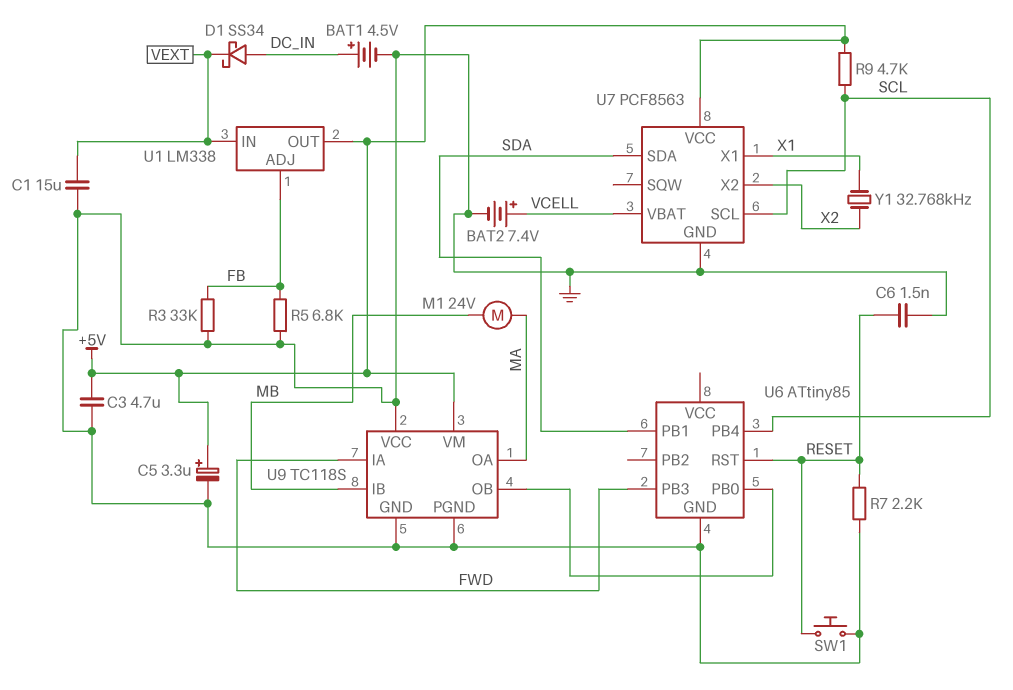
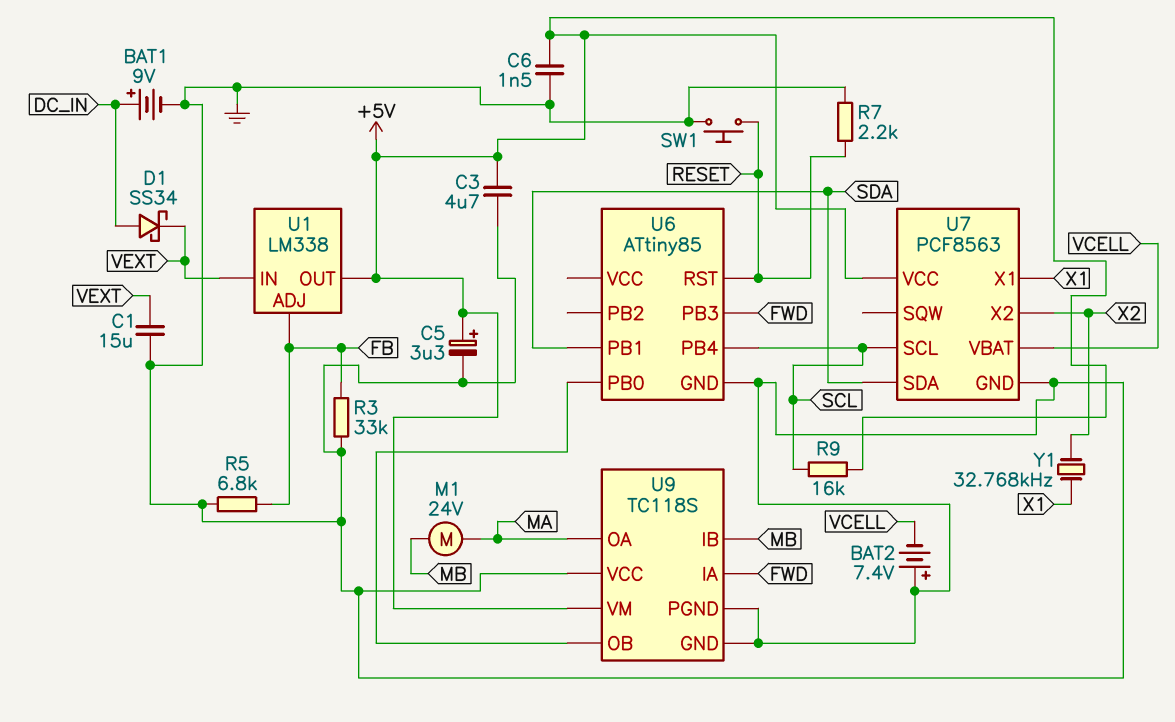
BAT1: 4.5V (plus DC_IN, minus GND) -> 9V (plus DC_IN, minus GND)
BAT2: 7.4V (plus VCELL, minus GND) -> 7.4V (plus GND, minus VCELL)
C6: 1.5nF (GND, RESET) -> 1.5nF (+5V, GND)
R9: 4.7k (+5V, SCL) -> 16k (+5V, SCL)

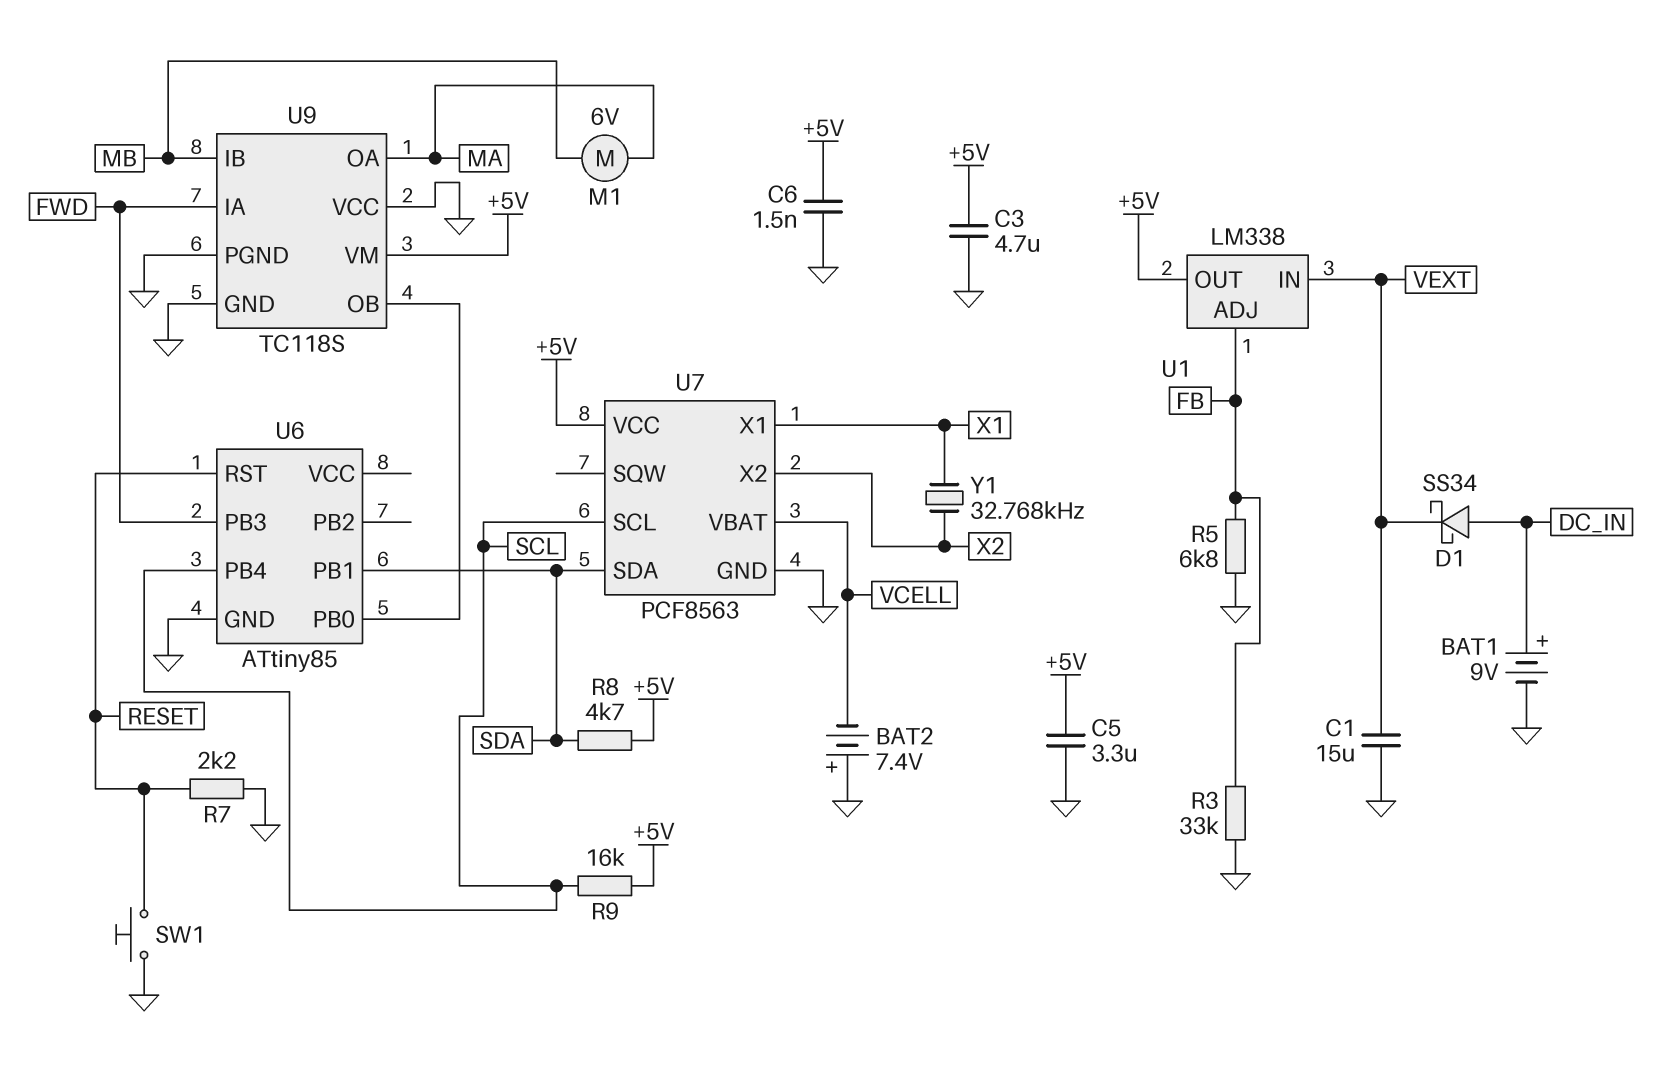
C5: 3.3uF (plus +5V, minus GND) -> 3.3uF (+5V, GND)
M1: motor 24V (MA, MB) -> motor 6V (MA, MB)
R8: none -> 4.7k (+5V, SDA)

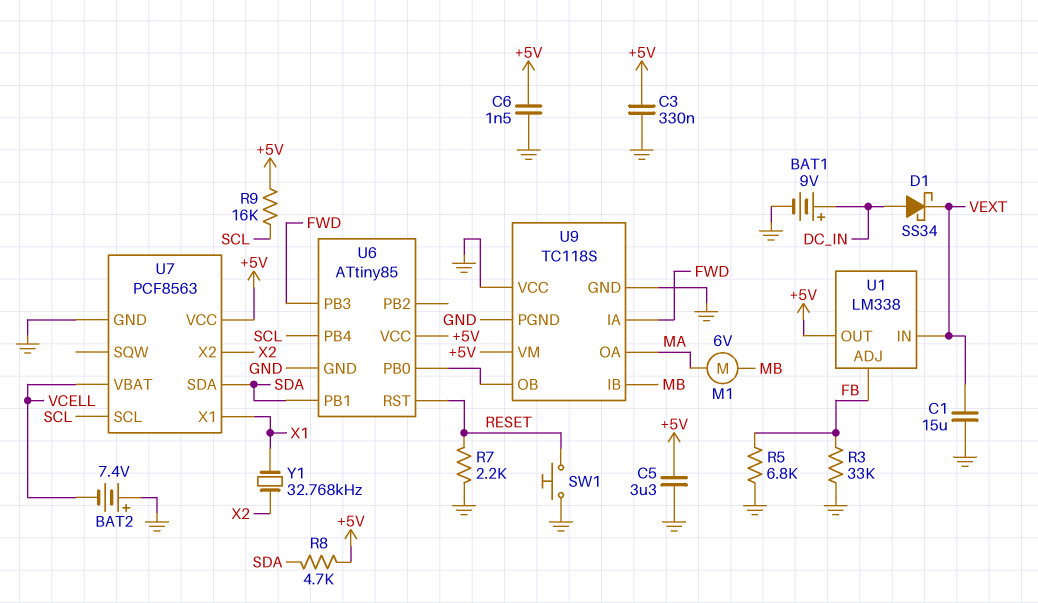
C3: 4.7uF (+5V, GND) -> 330nF (+5V, GND)
U6 pin VCC: none -> +5V

